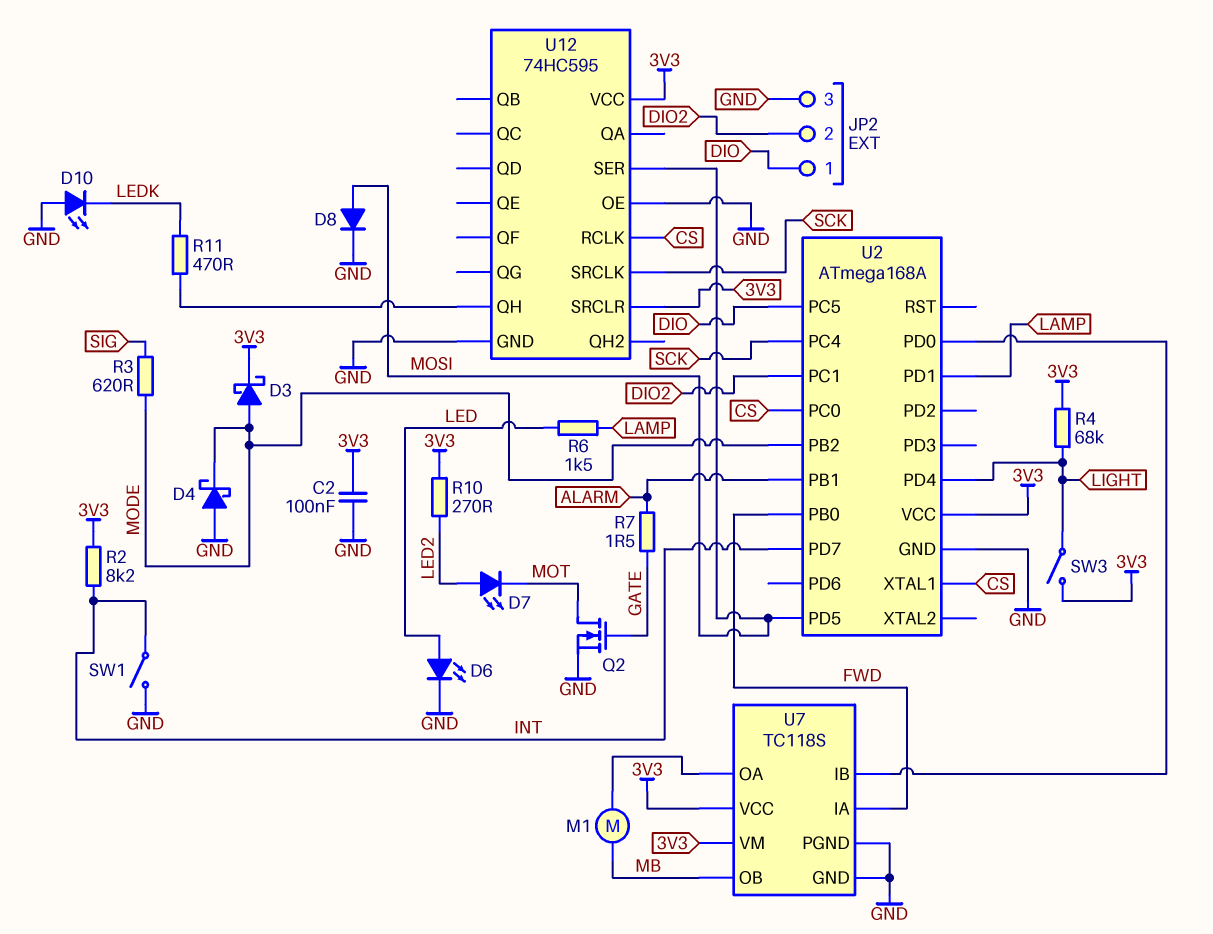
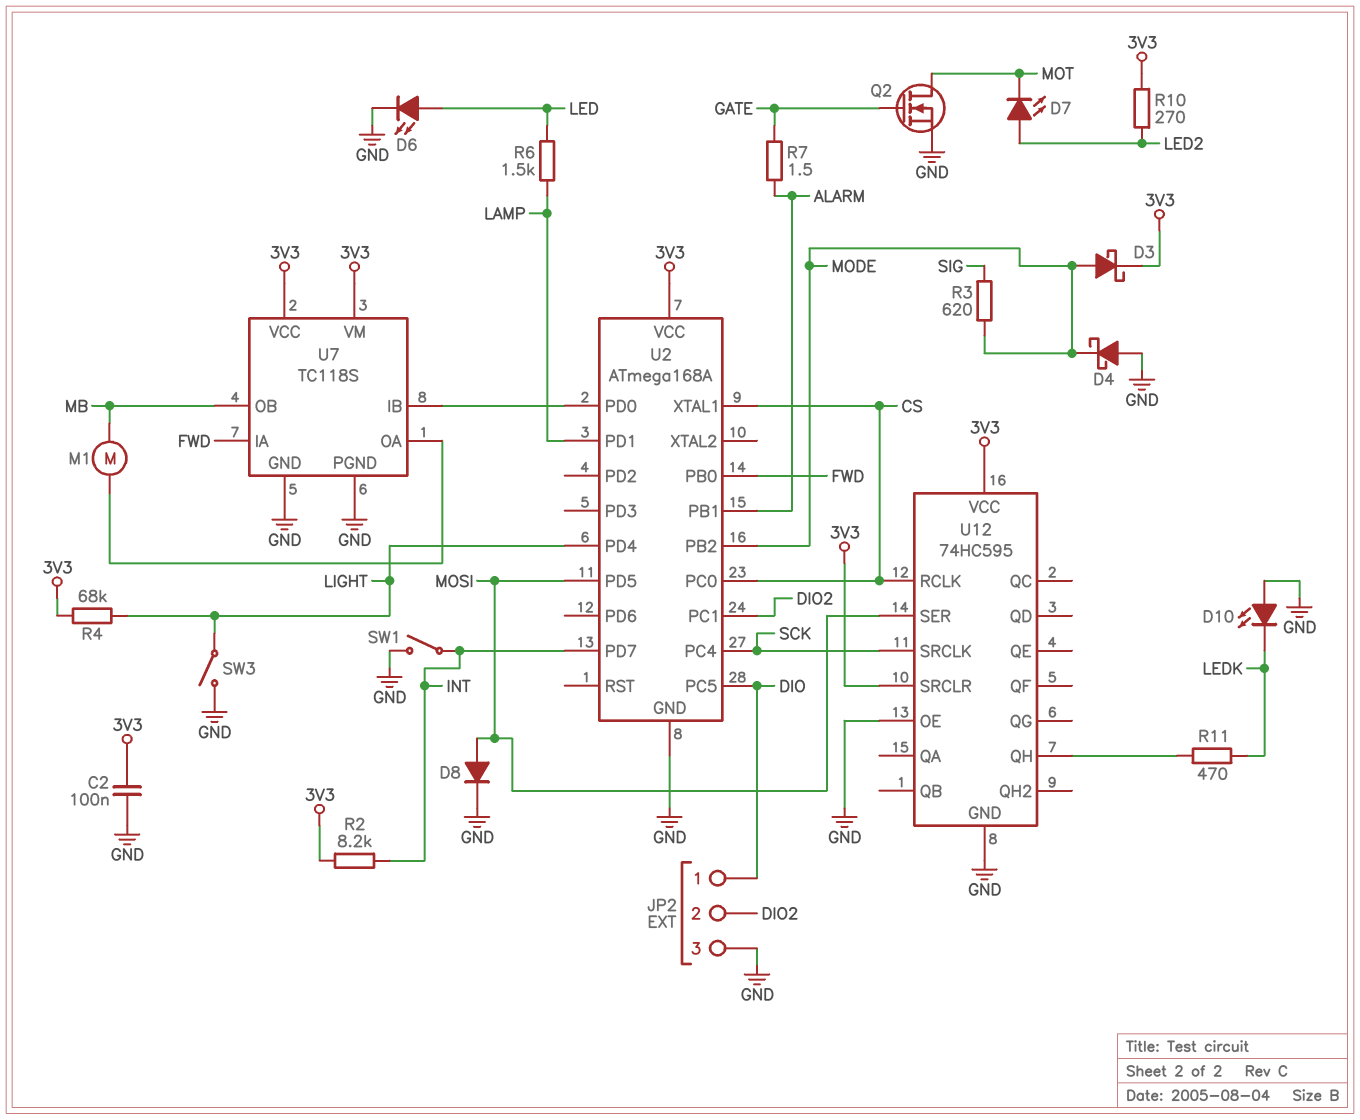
SW3: switch (3V3, LIGHT) -> switch (GND, LIGHT)

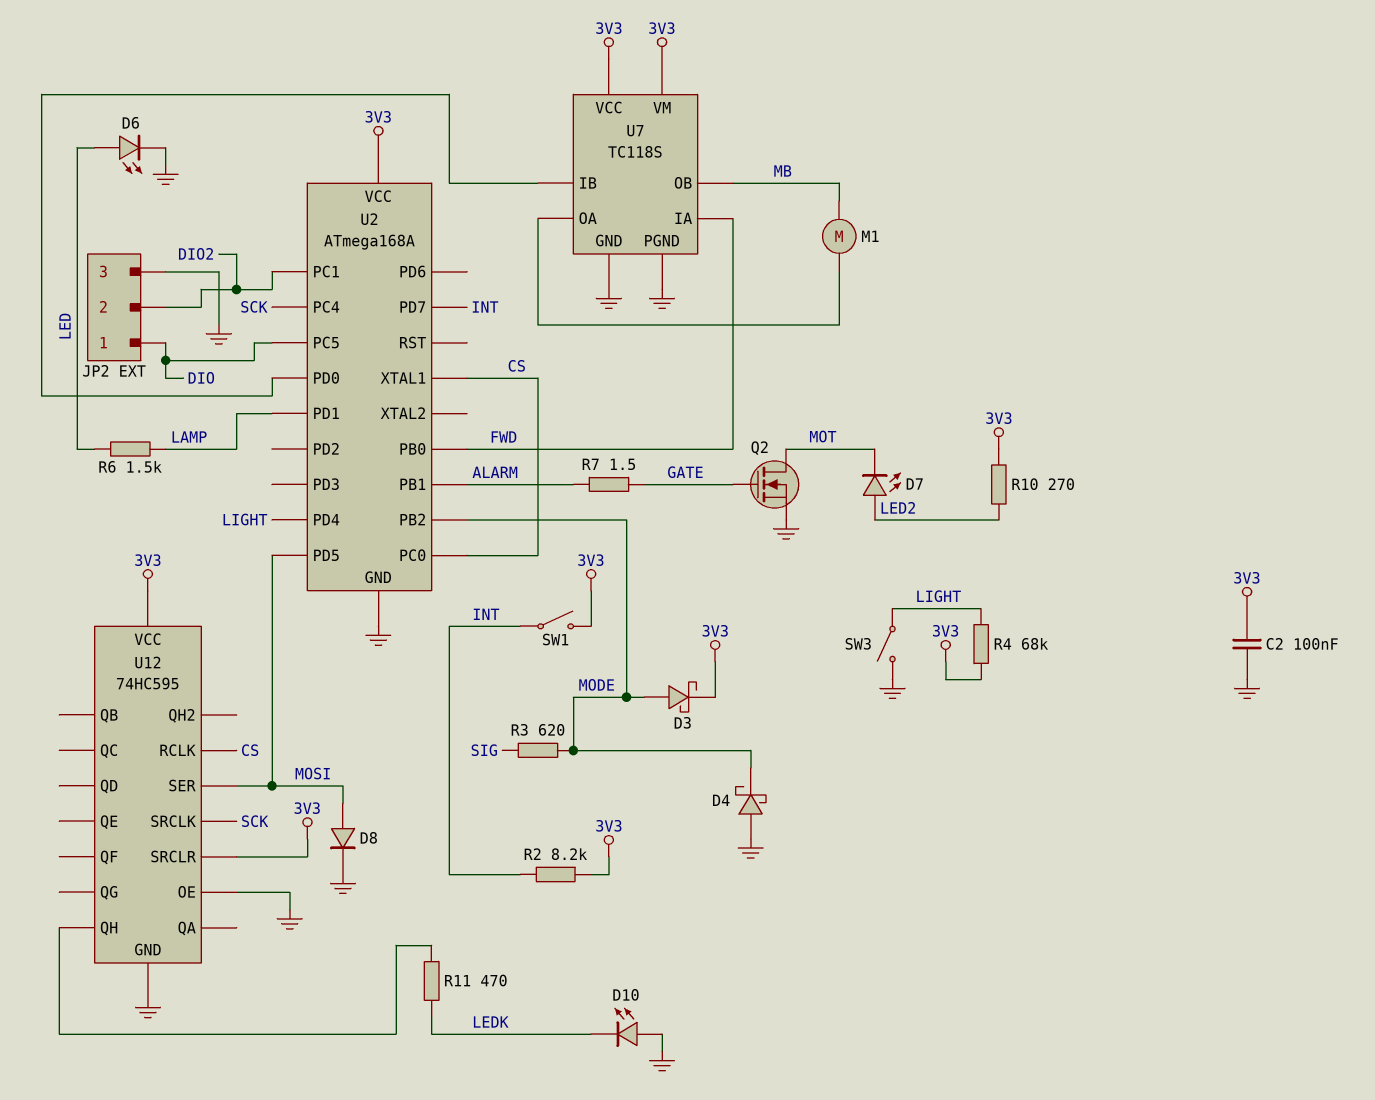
SW1: switch (GND, INT) -> switch (3V3, INT)

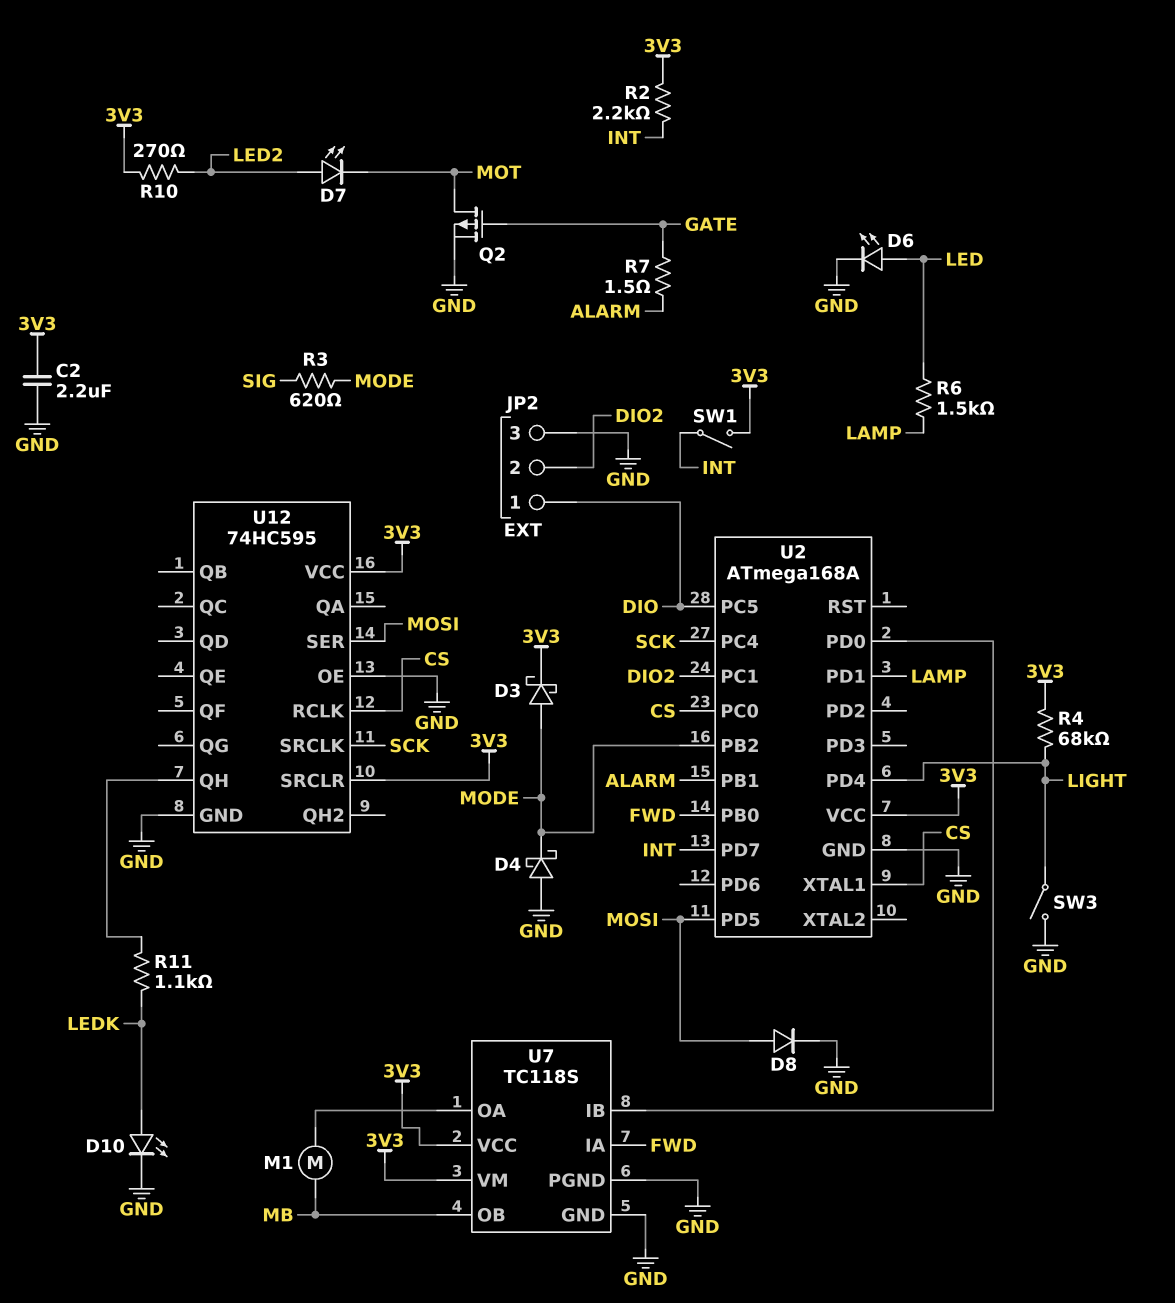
C2: 100nF (3V3, GND) -> 2.2uF (3V3, GND)
D10: LED (A GND, K LEDK) -> LED (A LEDK, K GND)
Q2: NMOS (G GATE, D MOT, S GND) -> PMOS (G GATE, D MOT, S GND)
R2: 8.2k (3V3, INT) -> 2.2k (3V3, INT)
R11: 470 (LEDK, U12/QH) -> 1.1k (LEDK, U12/QH)

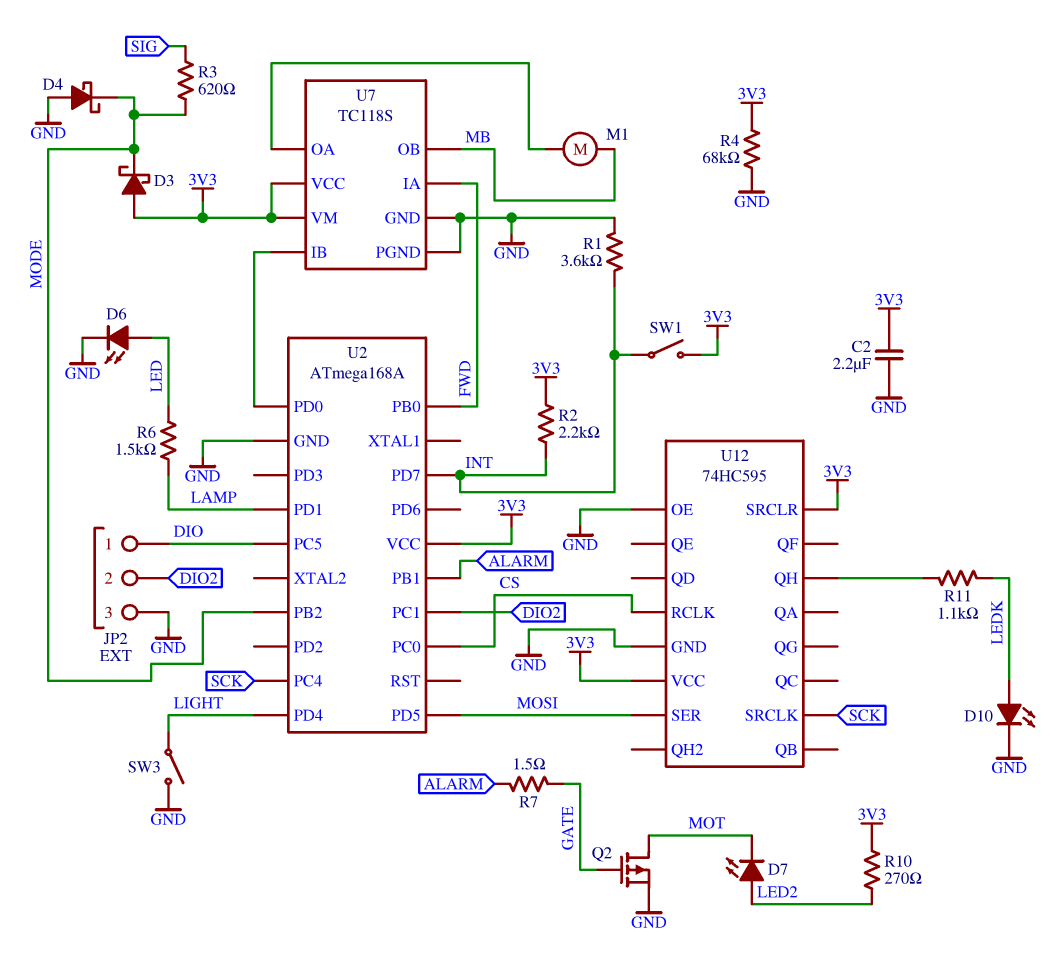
D3: schottky (A MODE, K 3V3) -> schottky (A 3V3, K MODE)
D8: diode (A MOSI, K GND) -> none
R1: none -> 3.6k (GND, INT)
R4: 68k (3V3, LIGHT) -> 68k (3V3, GND)
U2 pin XTAL1: CS -> none

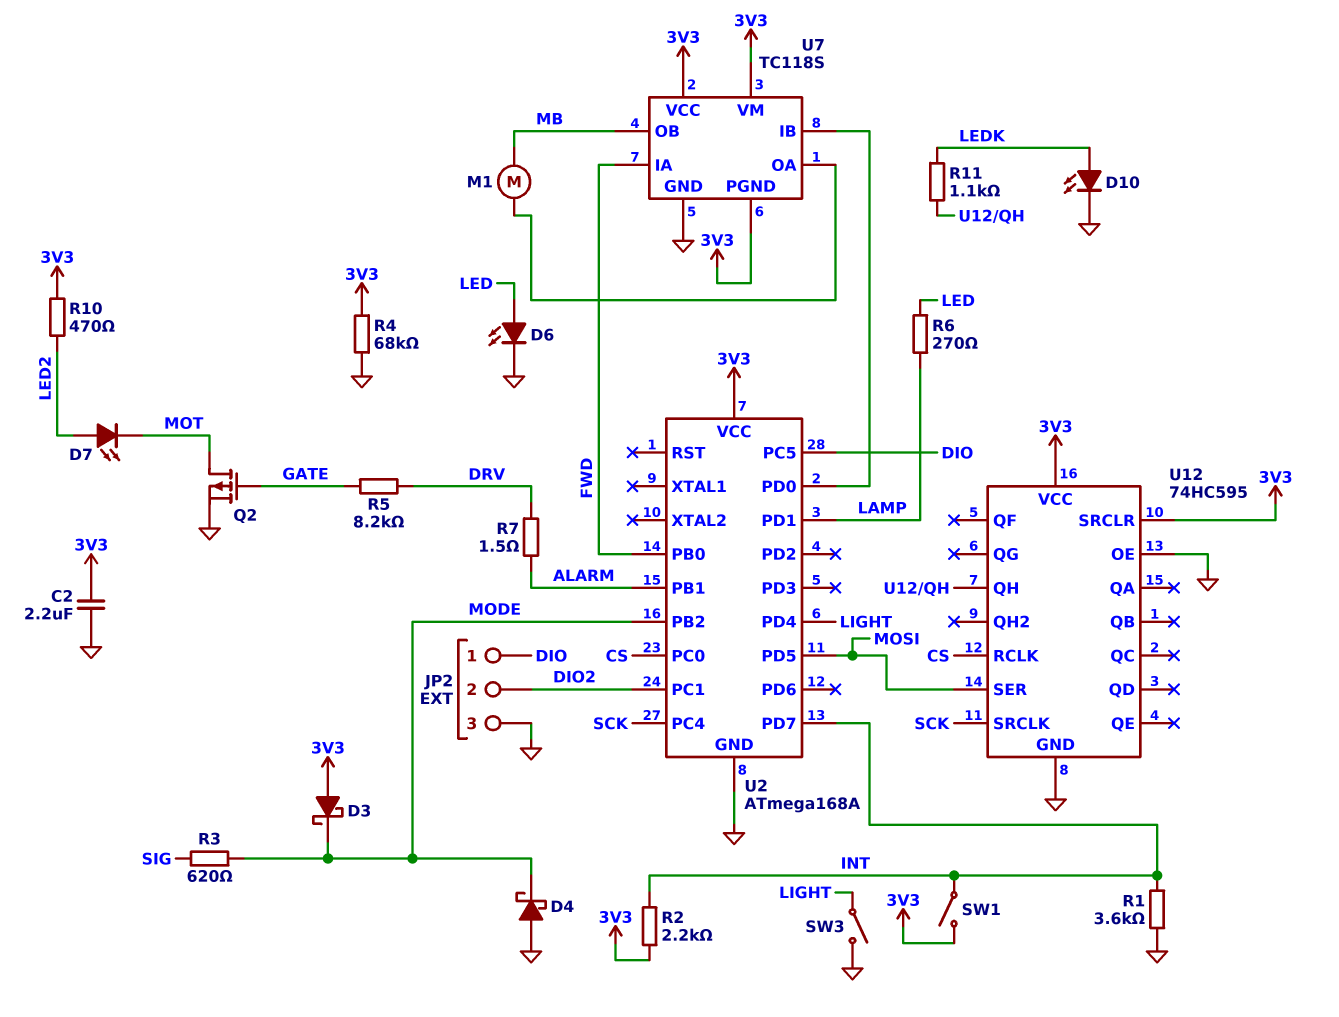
R5: none -> 8.2k (DRV, GATE)
R6: 1.5k (LAMP, LED) -> 270 (LAMP, LED)
R7: 1.5 (ALARM, GATE) -> 1.5 (ALARM, DRV)
R10: 270 (3V3, LED2) -> 470 (3V3, LED2)
U7 pin PGND: GND -> 3V3

